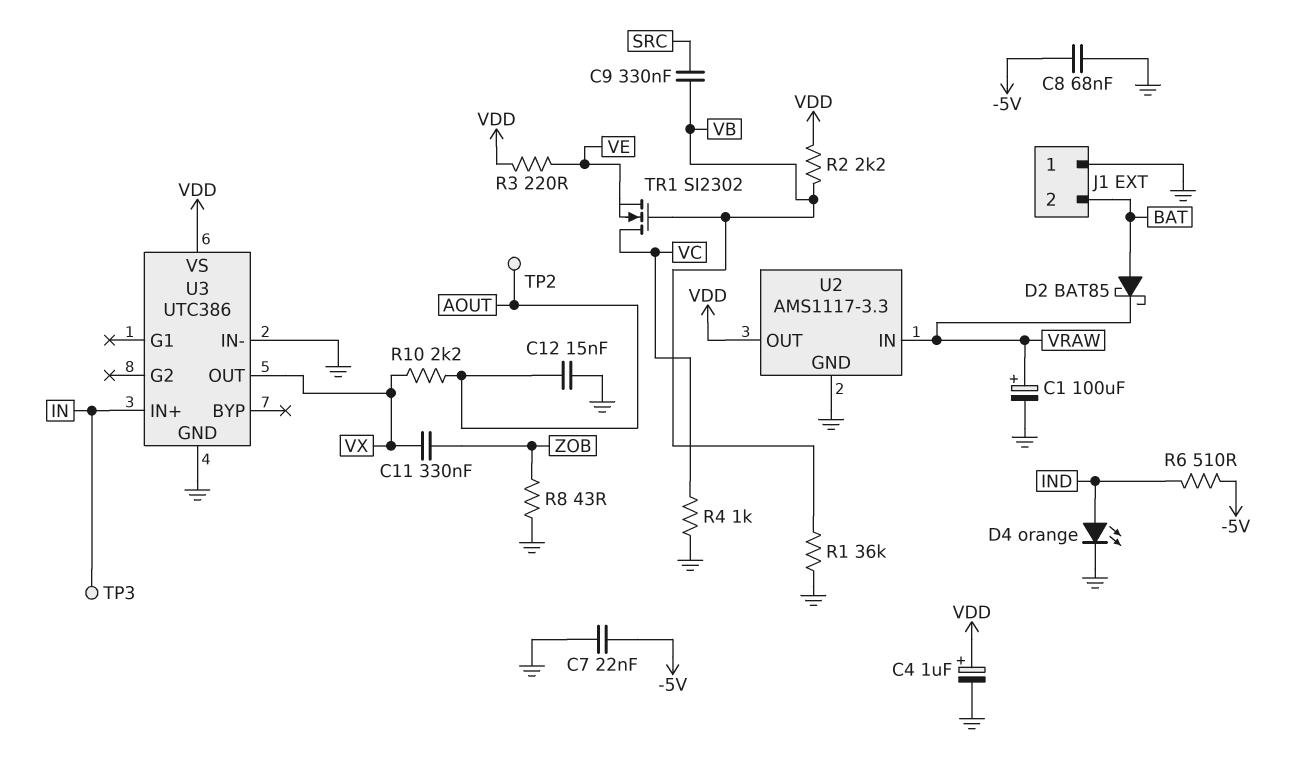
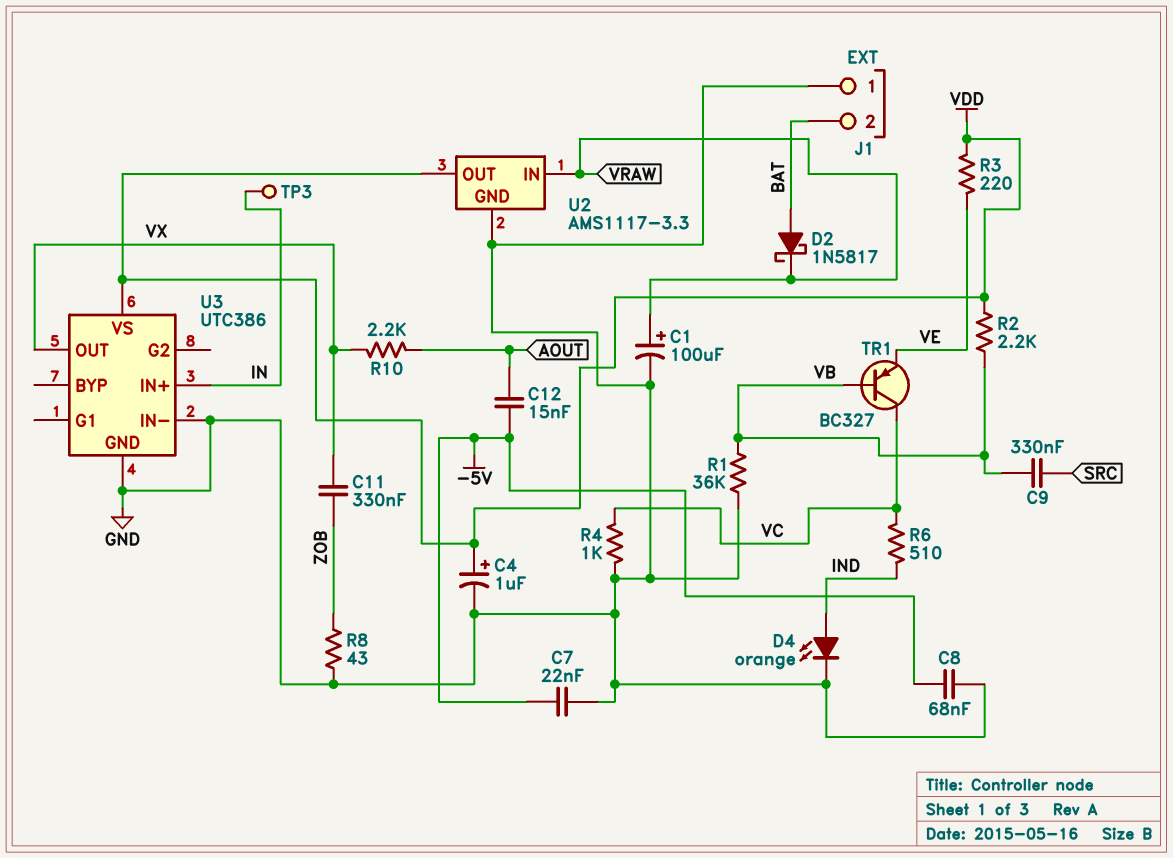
C12: 15nF (AOUT, GND) -> 15nF (-5V, AOUT)
D2: schottky BAT85 (A BAT, K VRAW) -> schottky 1N5817 (A BAT, K VRAW)
R6: 510 (-5V, IND) -> 510 (IND, VC)
TP2: test point (AOUT) -> none
TR1: NMOS SI2302 (G VB, D VC, S VE) -> PNP BC327 (B VB, C VC, E VE)

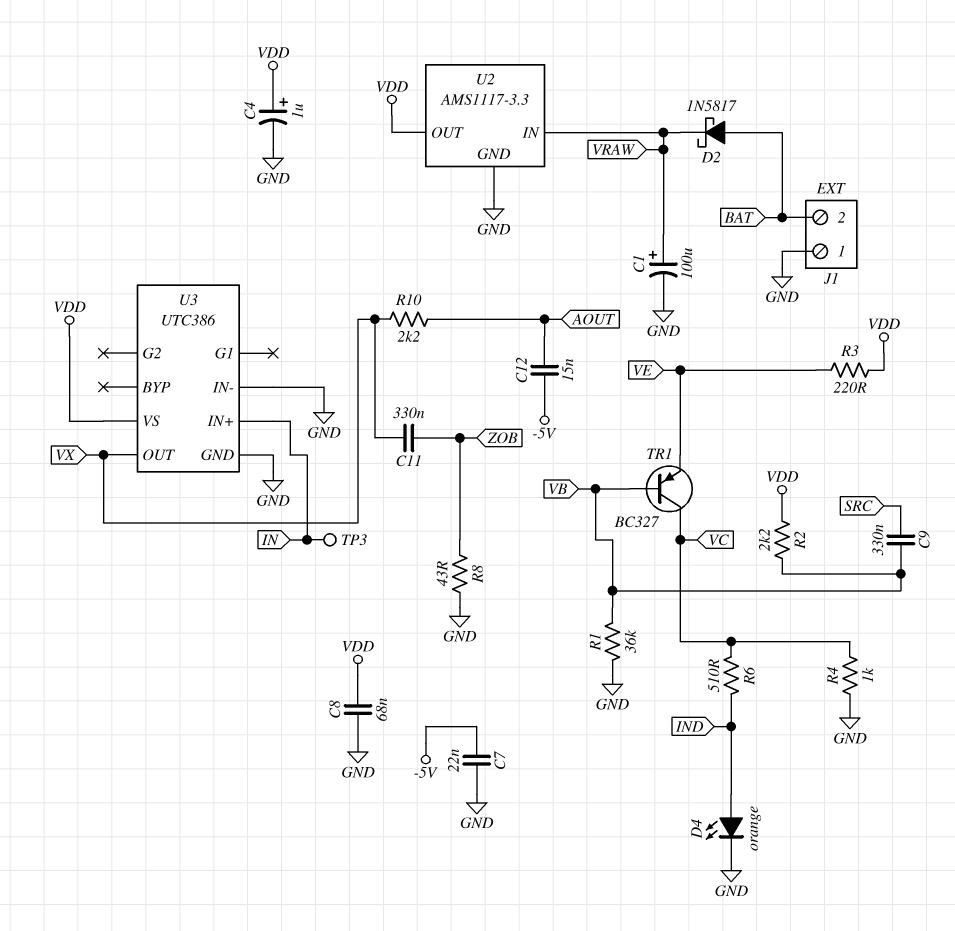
C8: 68nF (-5V, GND) -> 68nF (GND, VDD)

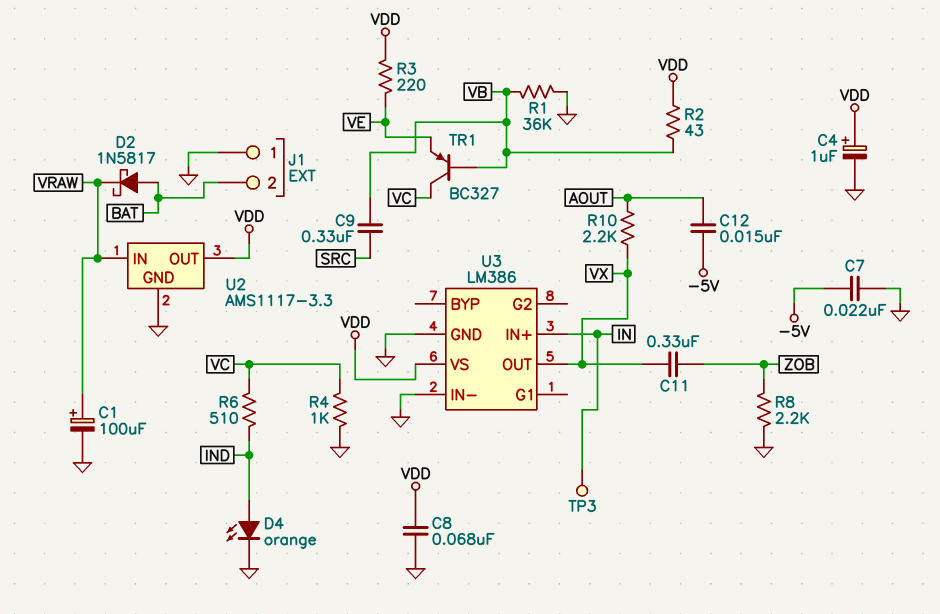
R2: 2.2k (VB, VDD) -> 43 (VB, VDD)
R8: 43 (GND, ZOB) -> 2.2k (GND, ZOB)
U3: UTC386 -> LM386

